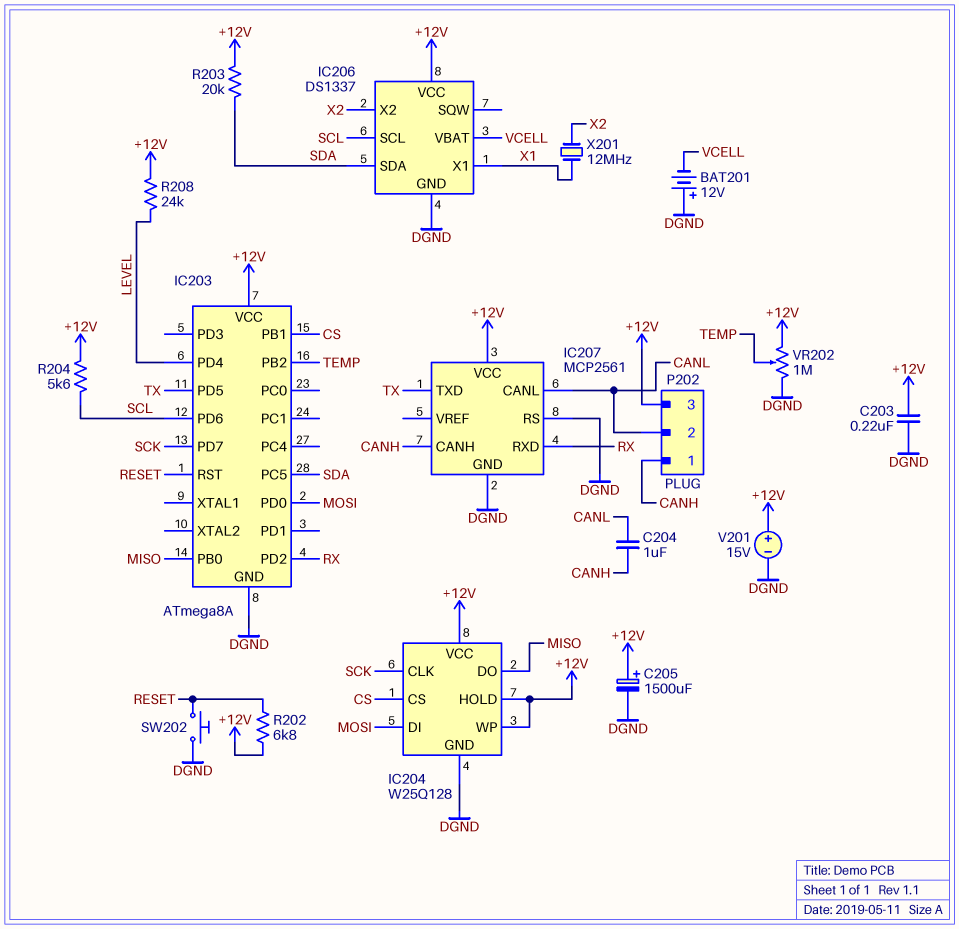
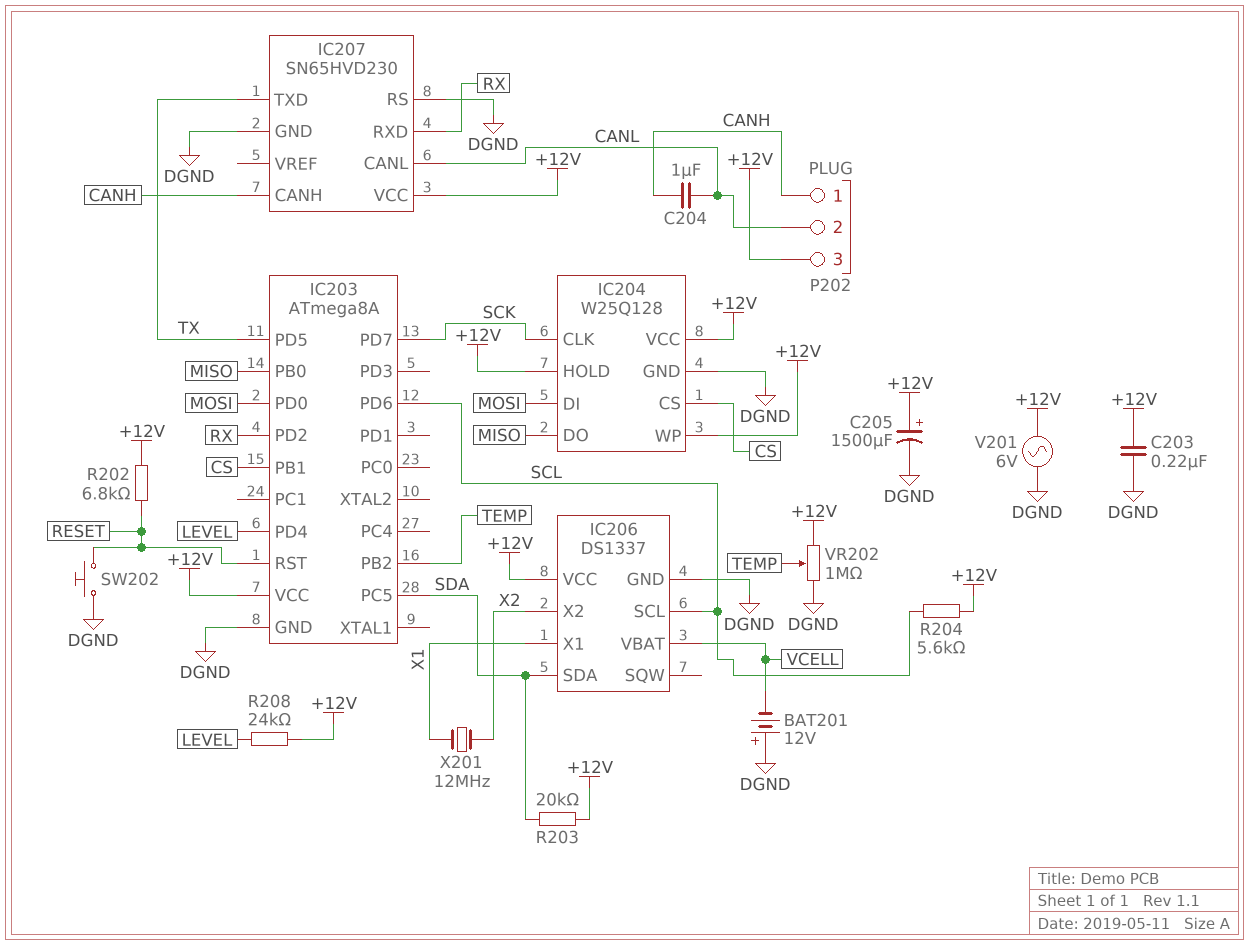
IC207: MCP2561 -> SN65HVD230
V201: 15V (plus +12V, minus DGND) -> AC 6V (+12V, DGND)

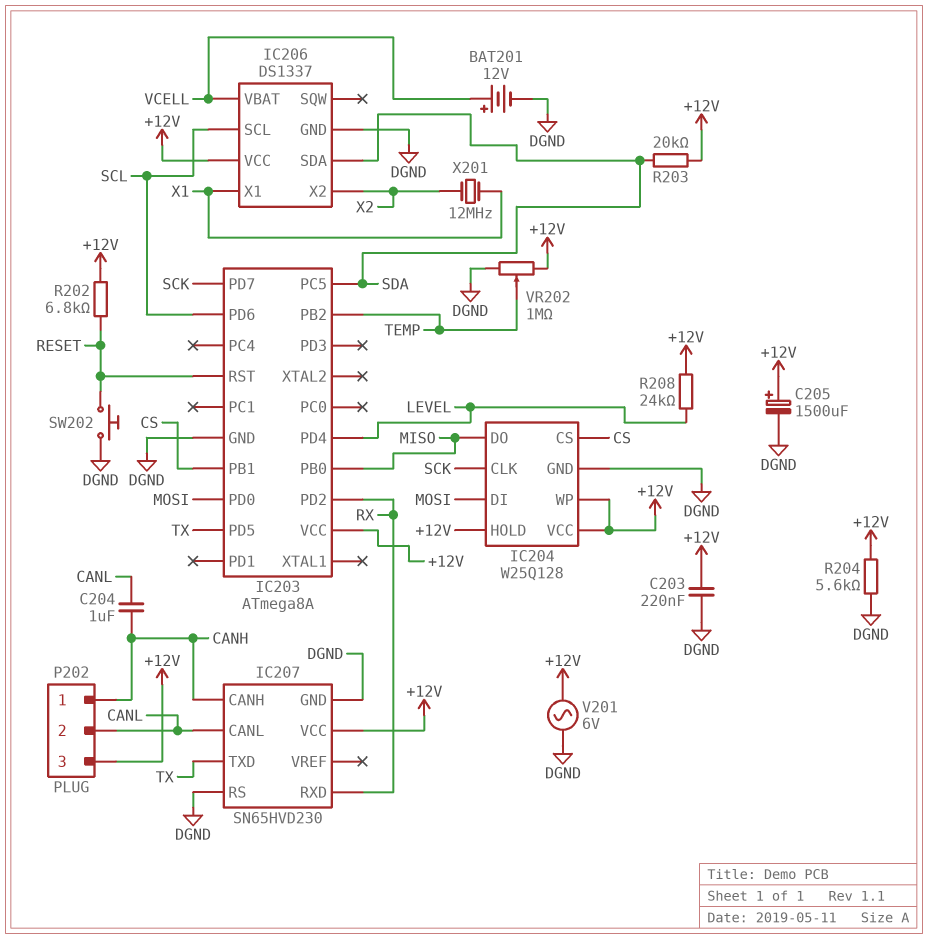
BAT201: 12V (plus DGND, minus VCELL) -> 12V (plus VCELL, minus DGND)
R204: 5.6k (+12V, SCL) -> 5.6k (+12V, DGND)

